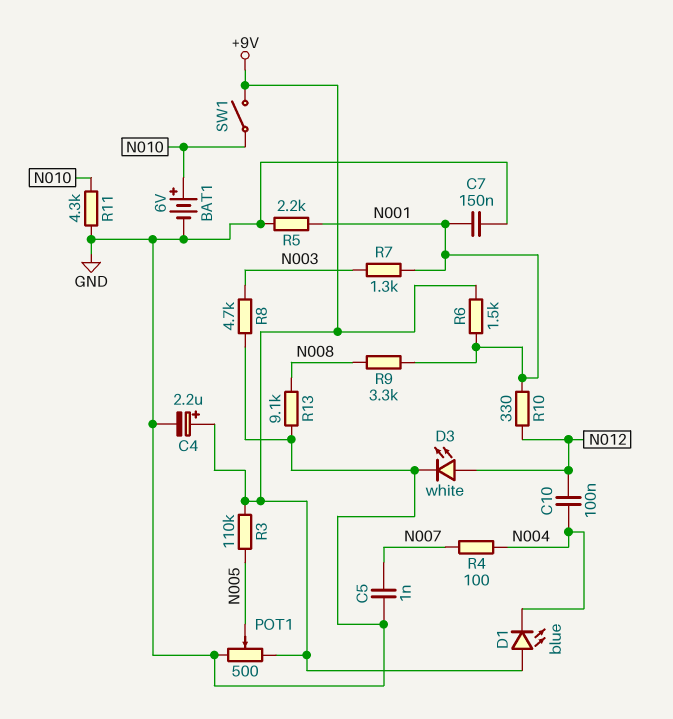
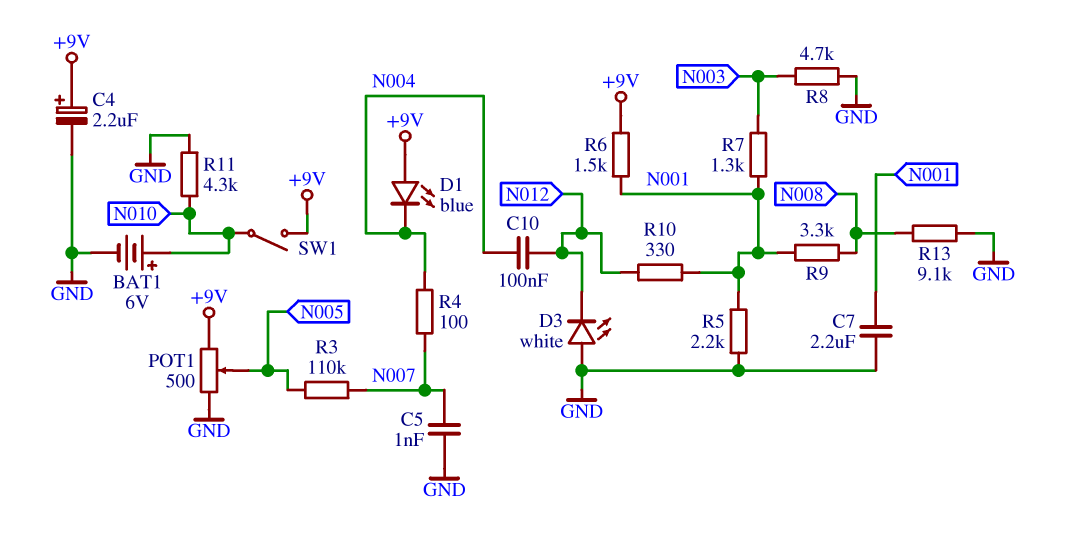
C7: 150nF (GND, N001) -> 2.2uF (GND, N001)
D3: LED white (A N012, K GND) -> LED white (A GND, K N012)
R3: 110k (+9V, N005) -> 110k (N005, N007)

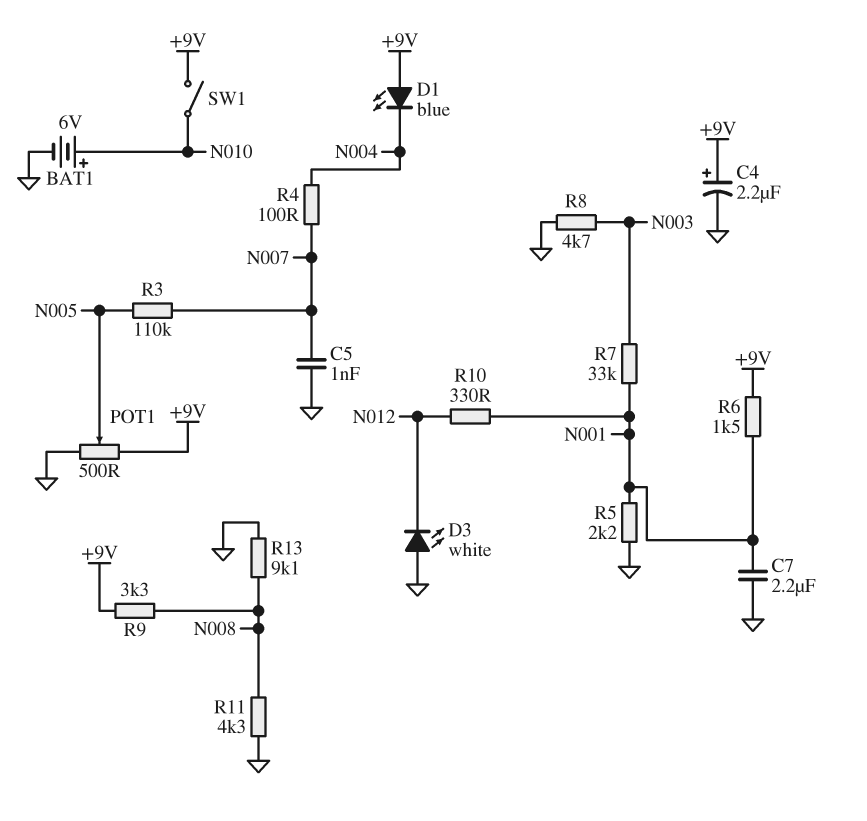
C10: 100nF (N004, N012) -> none
R7: 1.3k (N001, N003) -> 33k (N001, N003)
R9: 3.3k (N001, N008) -> 3.3k (+9V, N008)
R11: 4.3k (GND, N010) -> 4.3k (GND, N008)

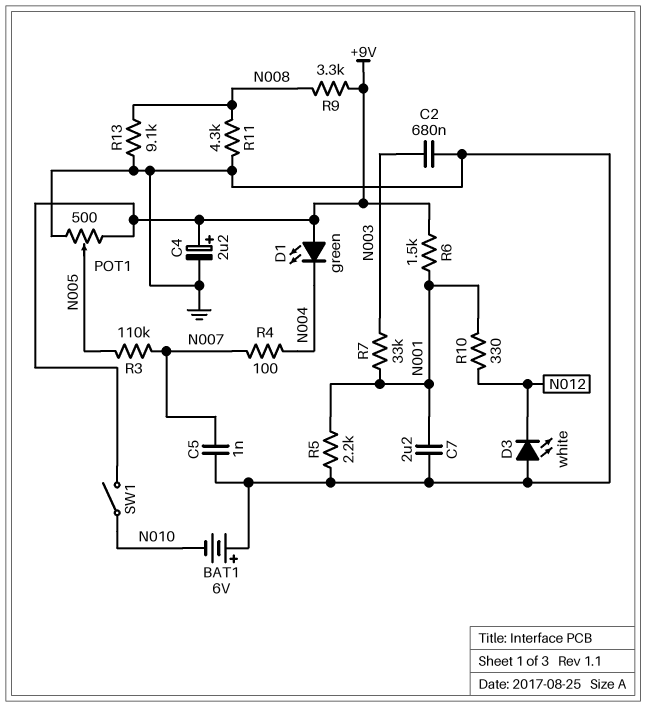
BAT1: 6V (plus N010, minus GND) -> 6V (plus GND, minus N010)
C2: none -> 680nF (GND, N003)
D1: LED blue (A +9V, K N004) -> LED green (A +9V, K N004)
R8: 4.7k (GND, N003) -> none

